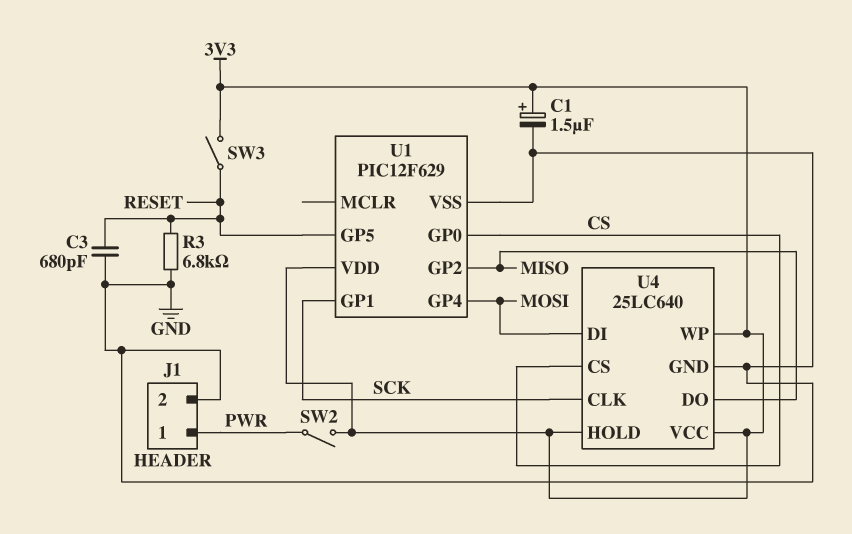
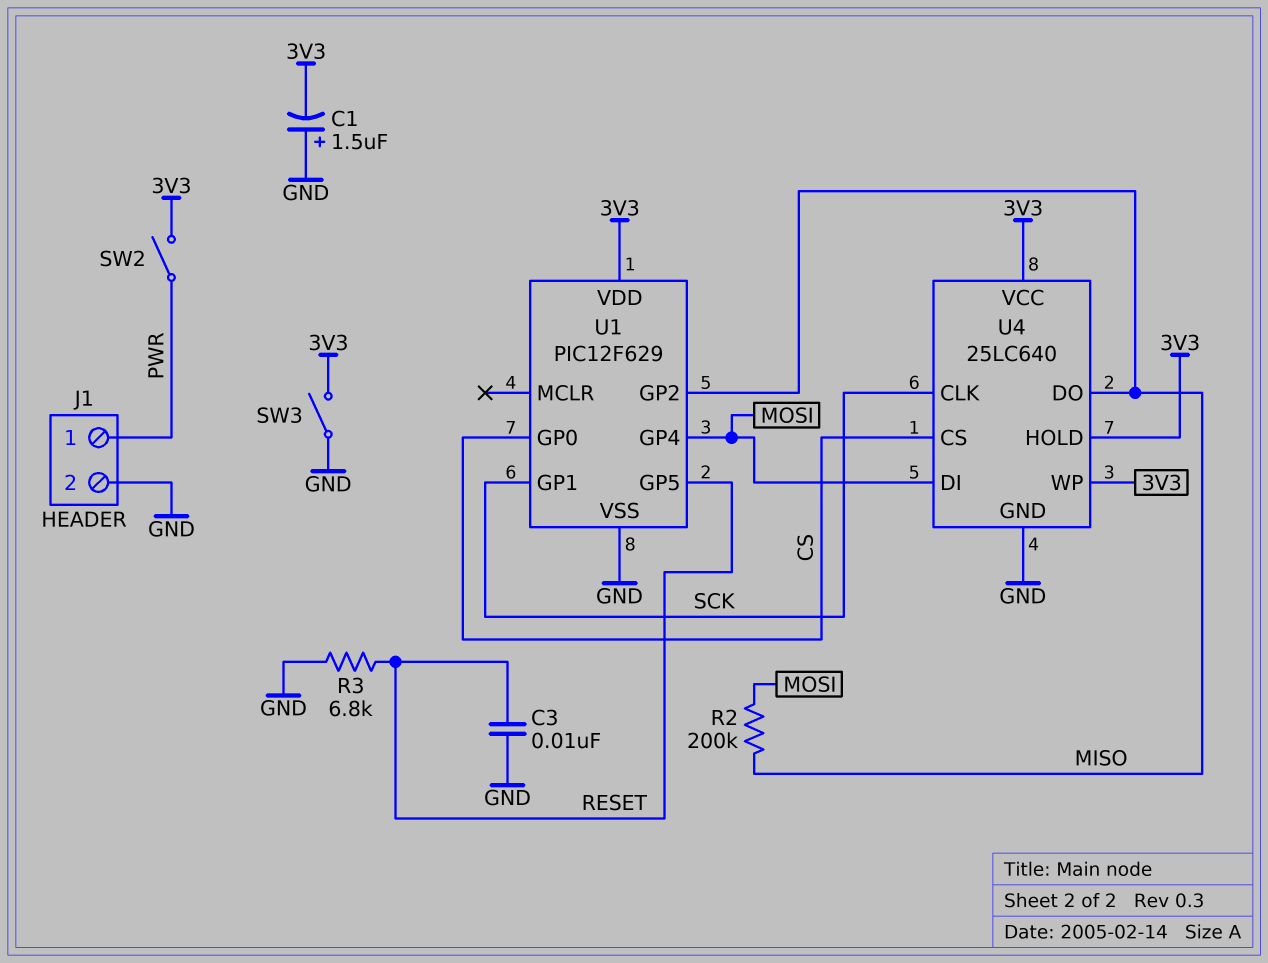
C1: 1.5uF (plus 3V3, minus GND) -> 1.5uF (plus GND, minus 3V3)
C3: 680pF (GND, RESET) -> 10nF (GND, RESET)
R2: none -> 200k (MISO, MOSI)
SW3: switch (3V3, RESET) -> switch (3V3, GND)

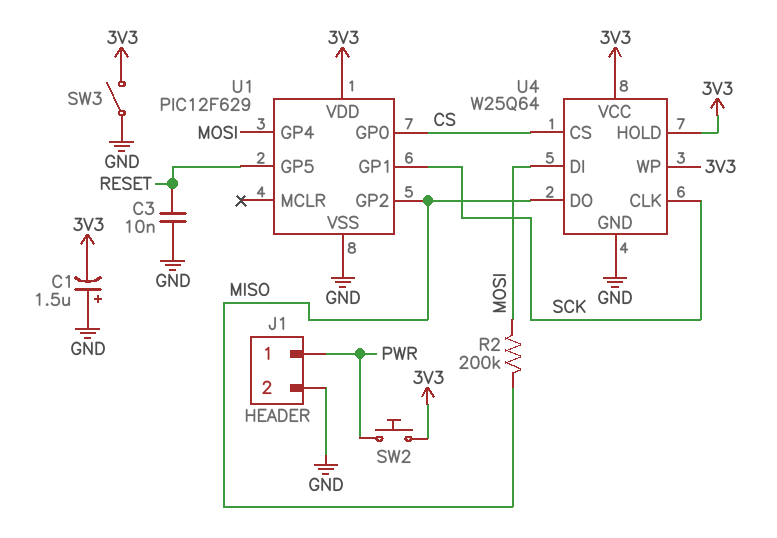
R3: 6.8k (GND, RESET) -> none
SW2: switch (3V3, PWR) -> button (3V3, PWR)
U4: 25LC640 -> W25Q64

